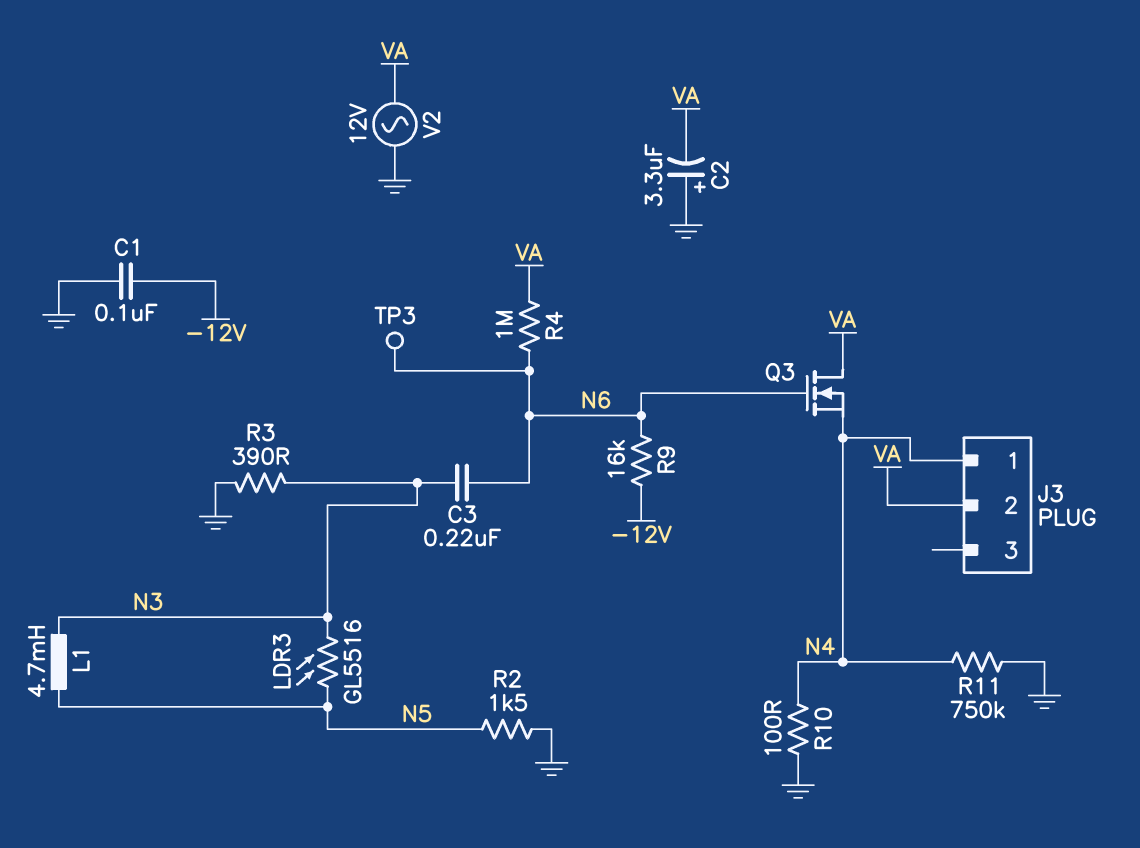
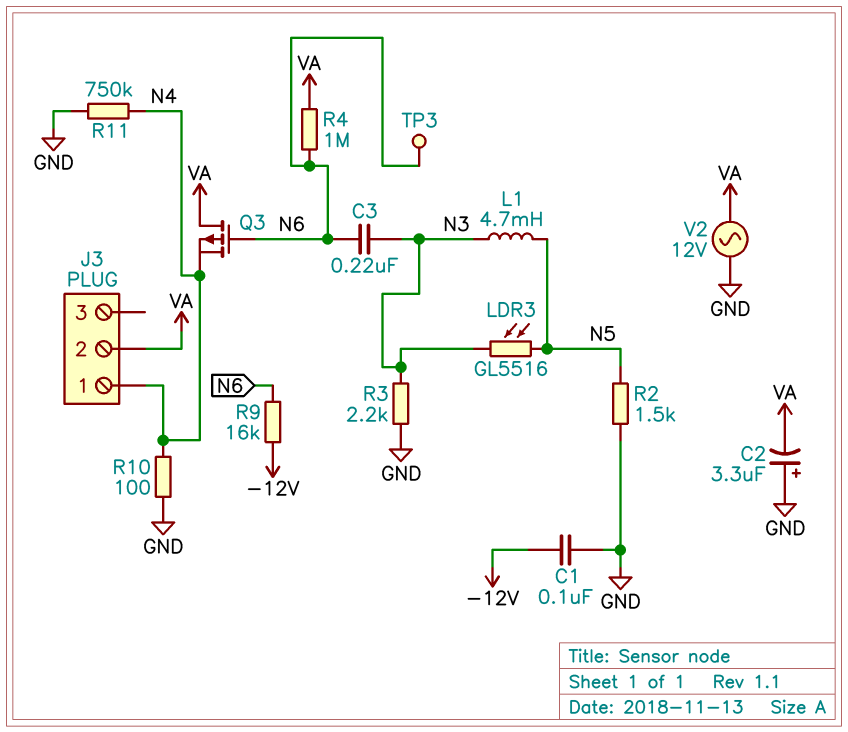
Q3: NMOS (G N6, D VA, S N4) -> PMOS (G N6, D VA, S N4)
R3: 390 (GND, N3) -> 2.2k (GND, N3)

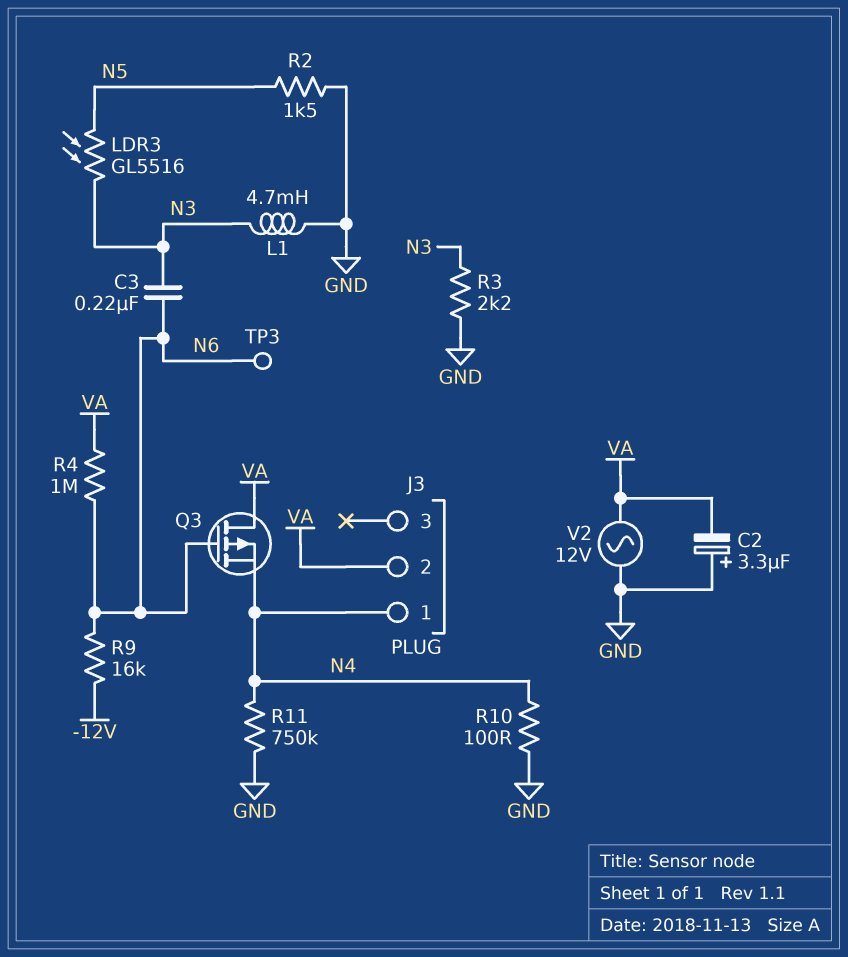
C1: 100nF (-12V, GND) -> none
L1: 4.7mH (N3, N5) -> 4.7mH (GND, N3)

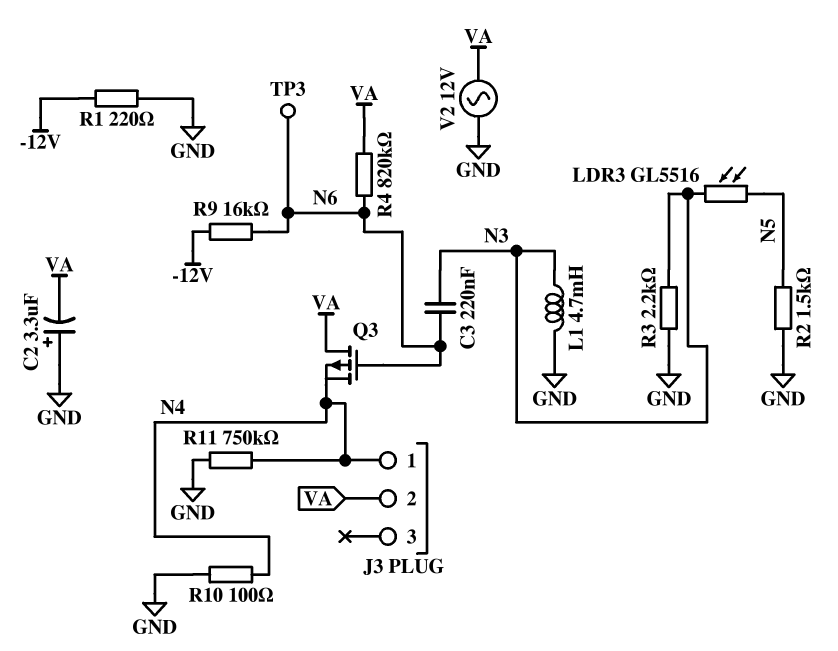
R1: none -> 220 (-12V, GND)
R4: 1M (N6, VA) -> 820k (N6, VA)

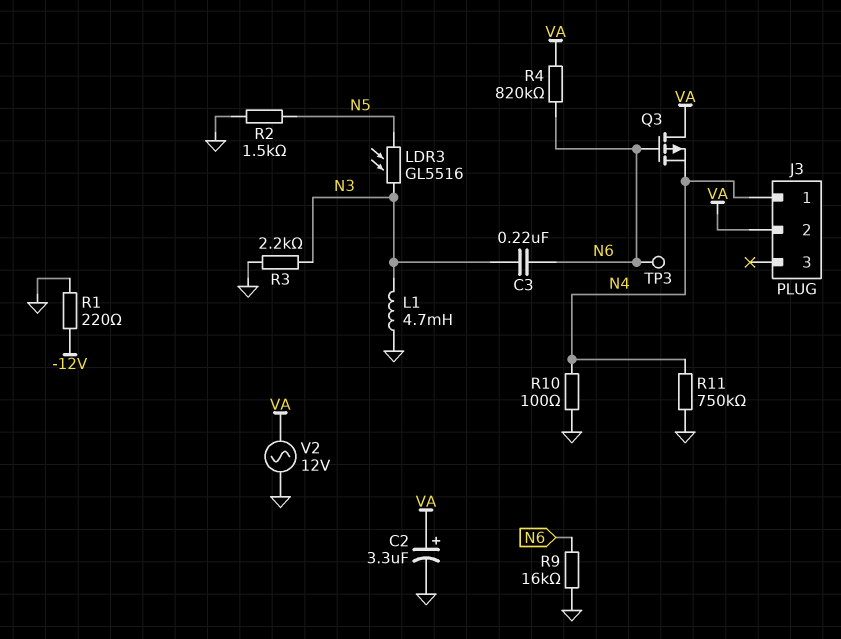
C2: 3.3uF (plus GND, minus VA) -> 3.3uF (plus VA, minus GND)
R9: 16k (-12V, N6) -> 16k (GND, N6)

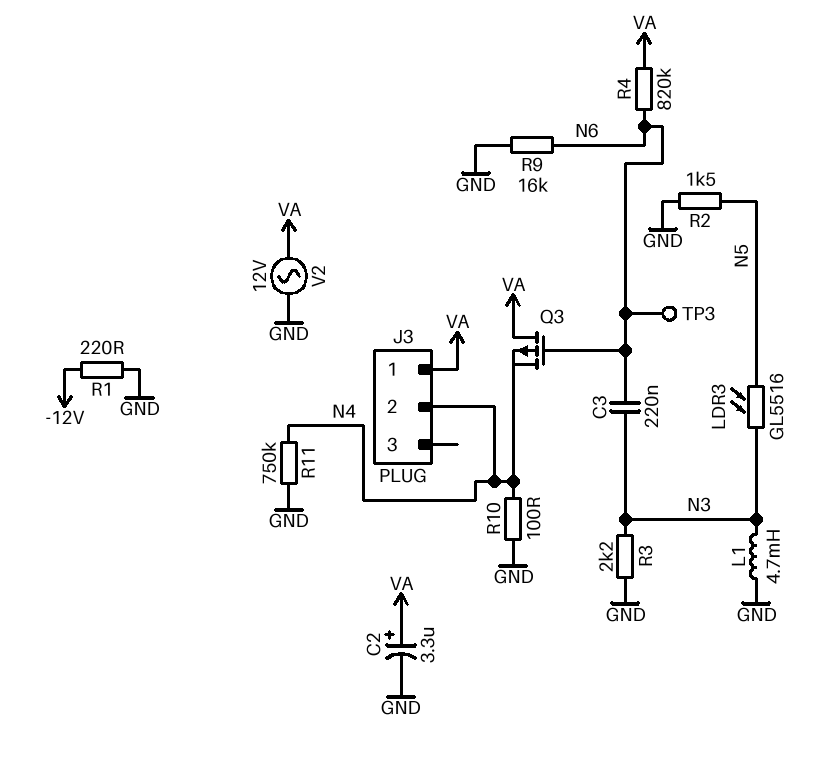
J3 pin 1: N4 -> VA
J3 pin 2: VA -> N4

